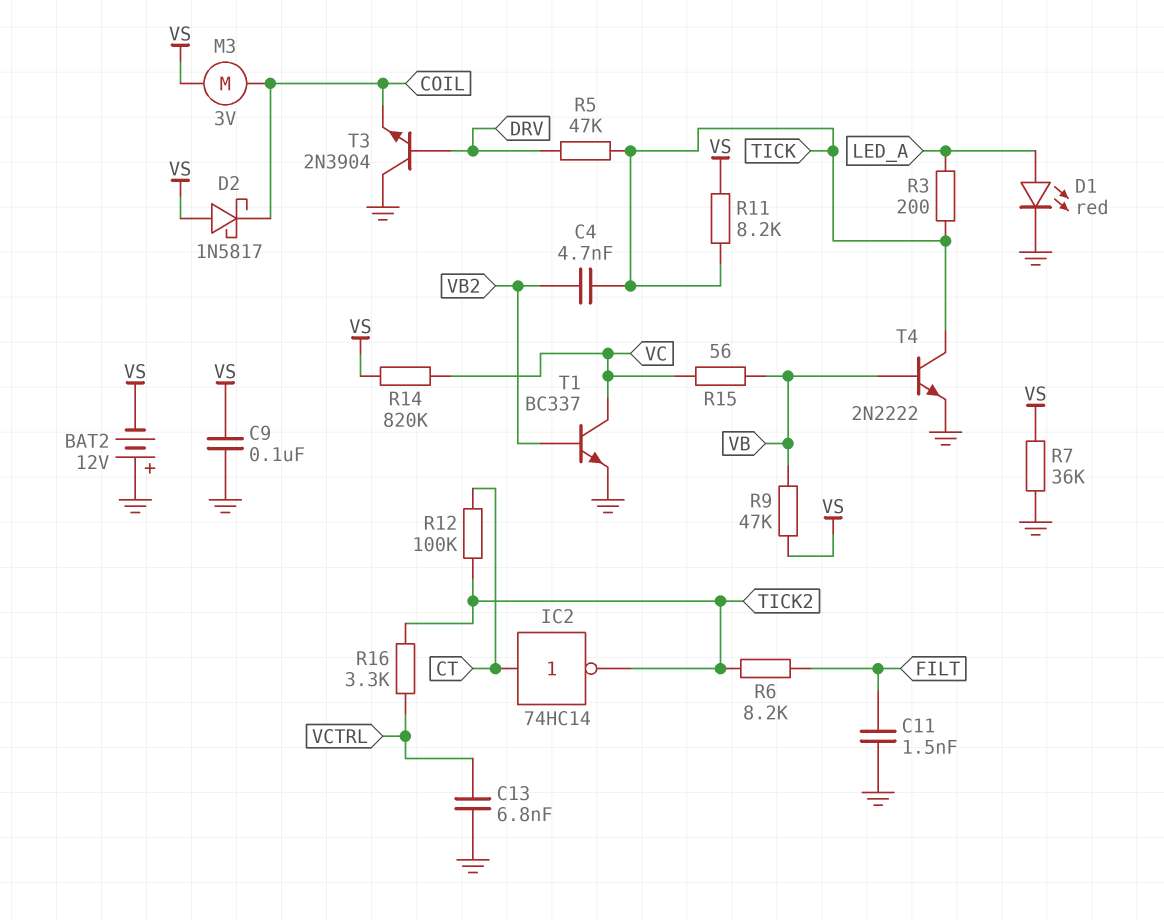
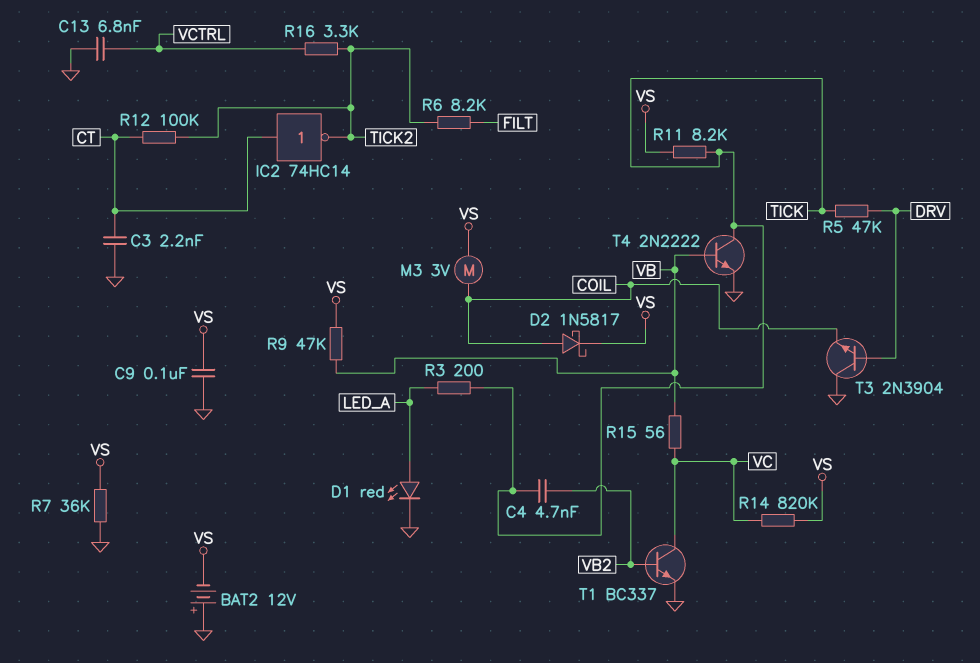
C3: none -> 2.2nF (CT, GND)
C11: 1.5nF (FILT, GND) -> none
D2: schottky 1N5817 (A VS, K COIL) -> schottky 1N5817 (A COIL, K VS)

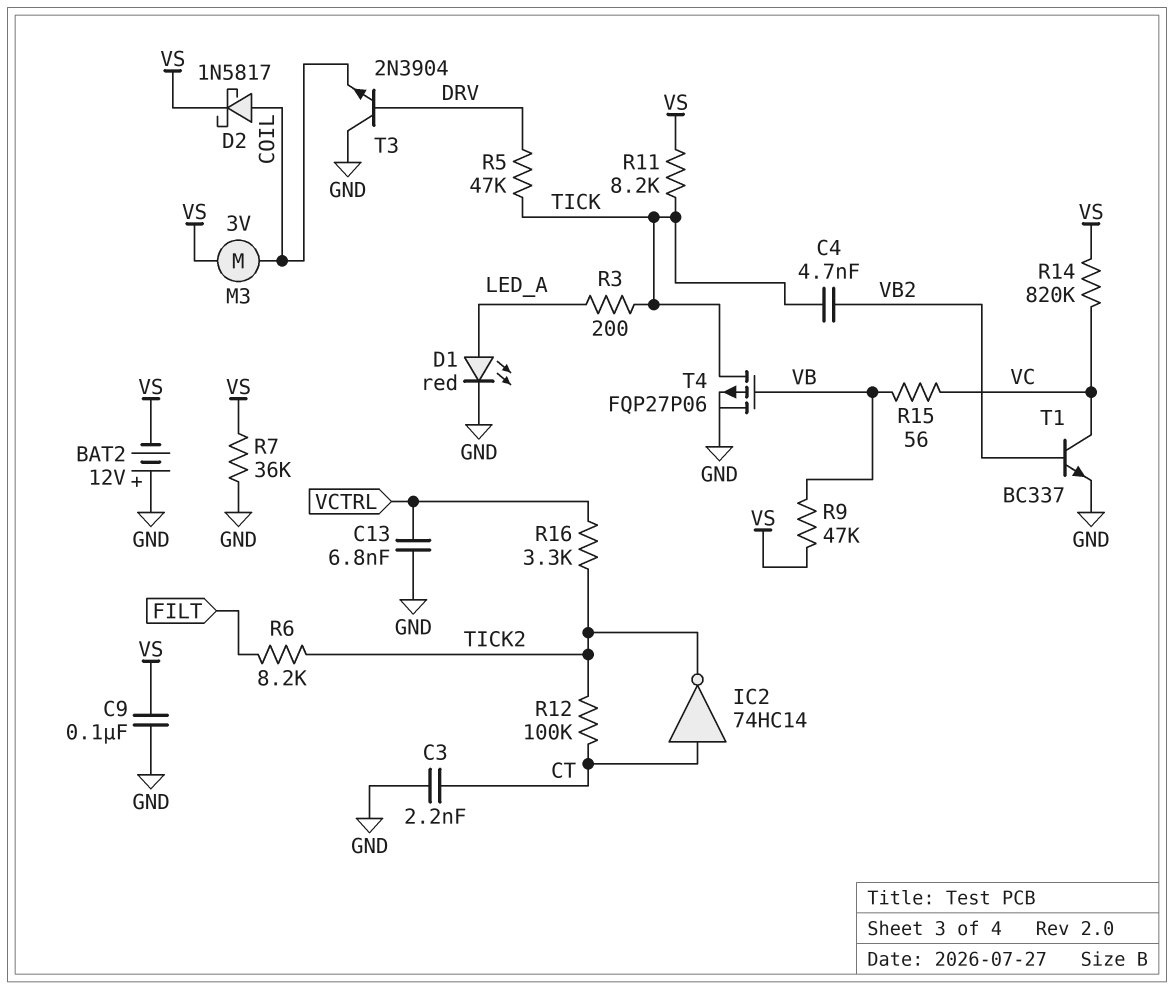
T4: NPN 2N2222 (B VB, C TICK, E GND) -> PMOS FQP27P06 (G VB, D TICK, S GND)

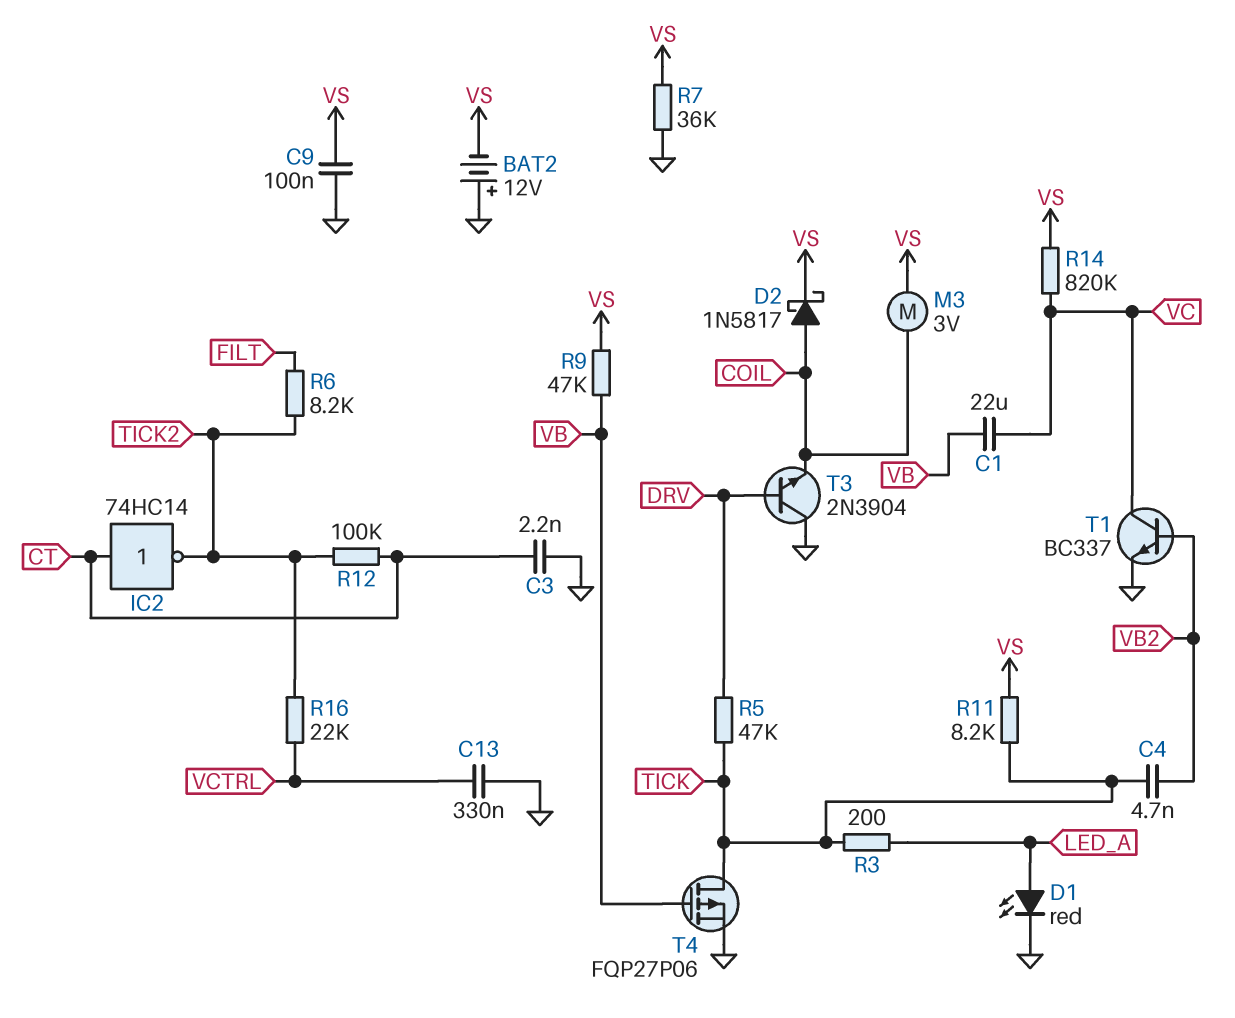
C1: none -> 22uF (VB, VC)
C13: 6.8nF (GND, VCTRL) -> 330nF (GND, VCTRL)
R15: 56 (VB, VC) -> none
R16: 3.3k (TICK2, VCTRL) -> 22k (TICK2, VCTRL)

